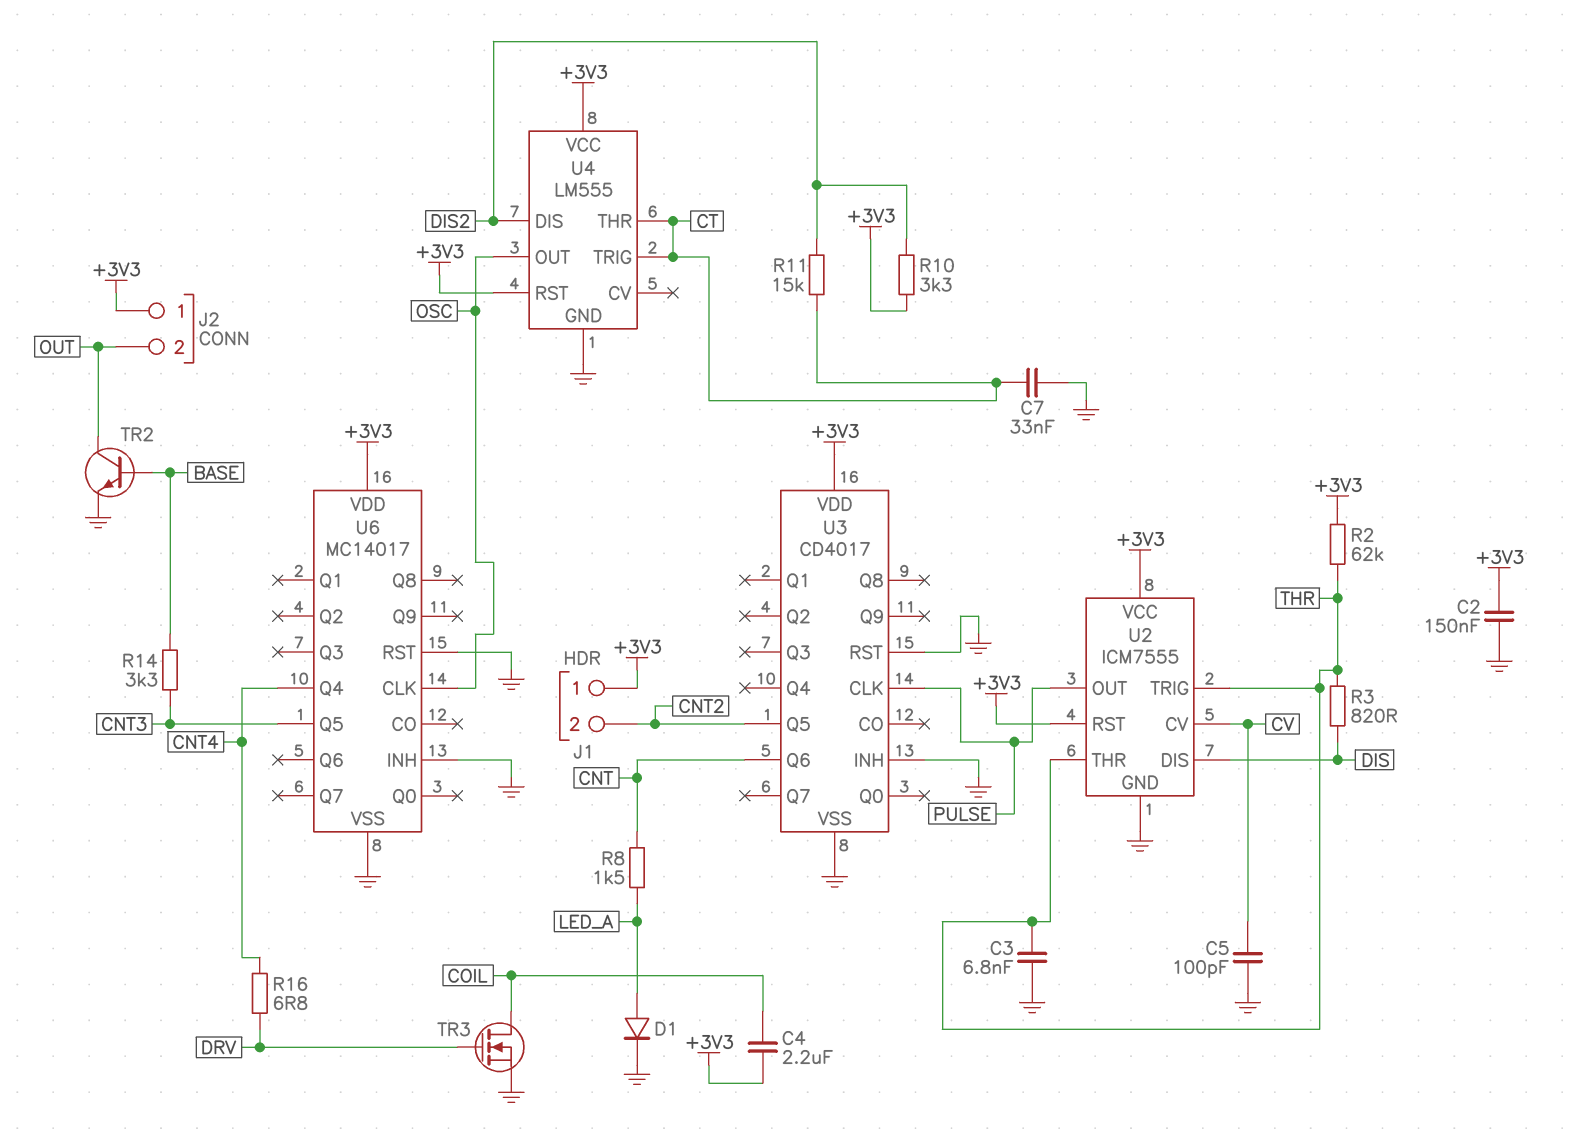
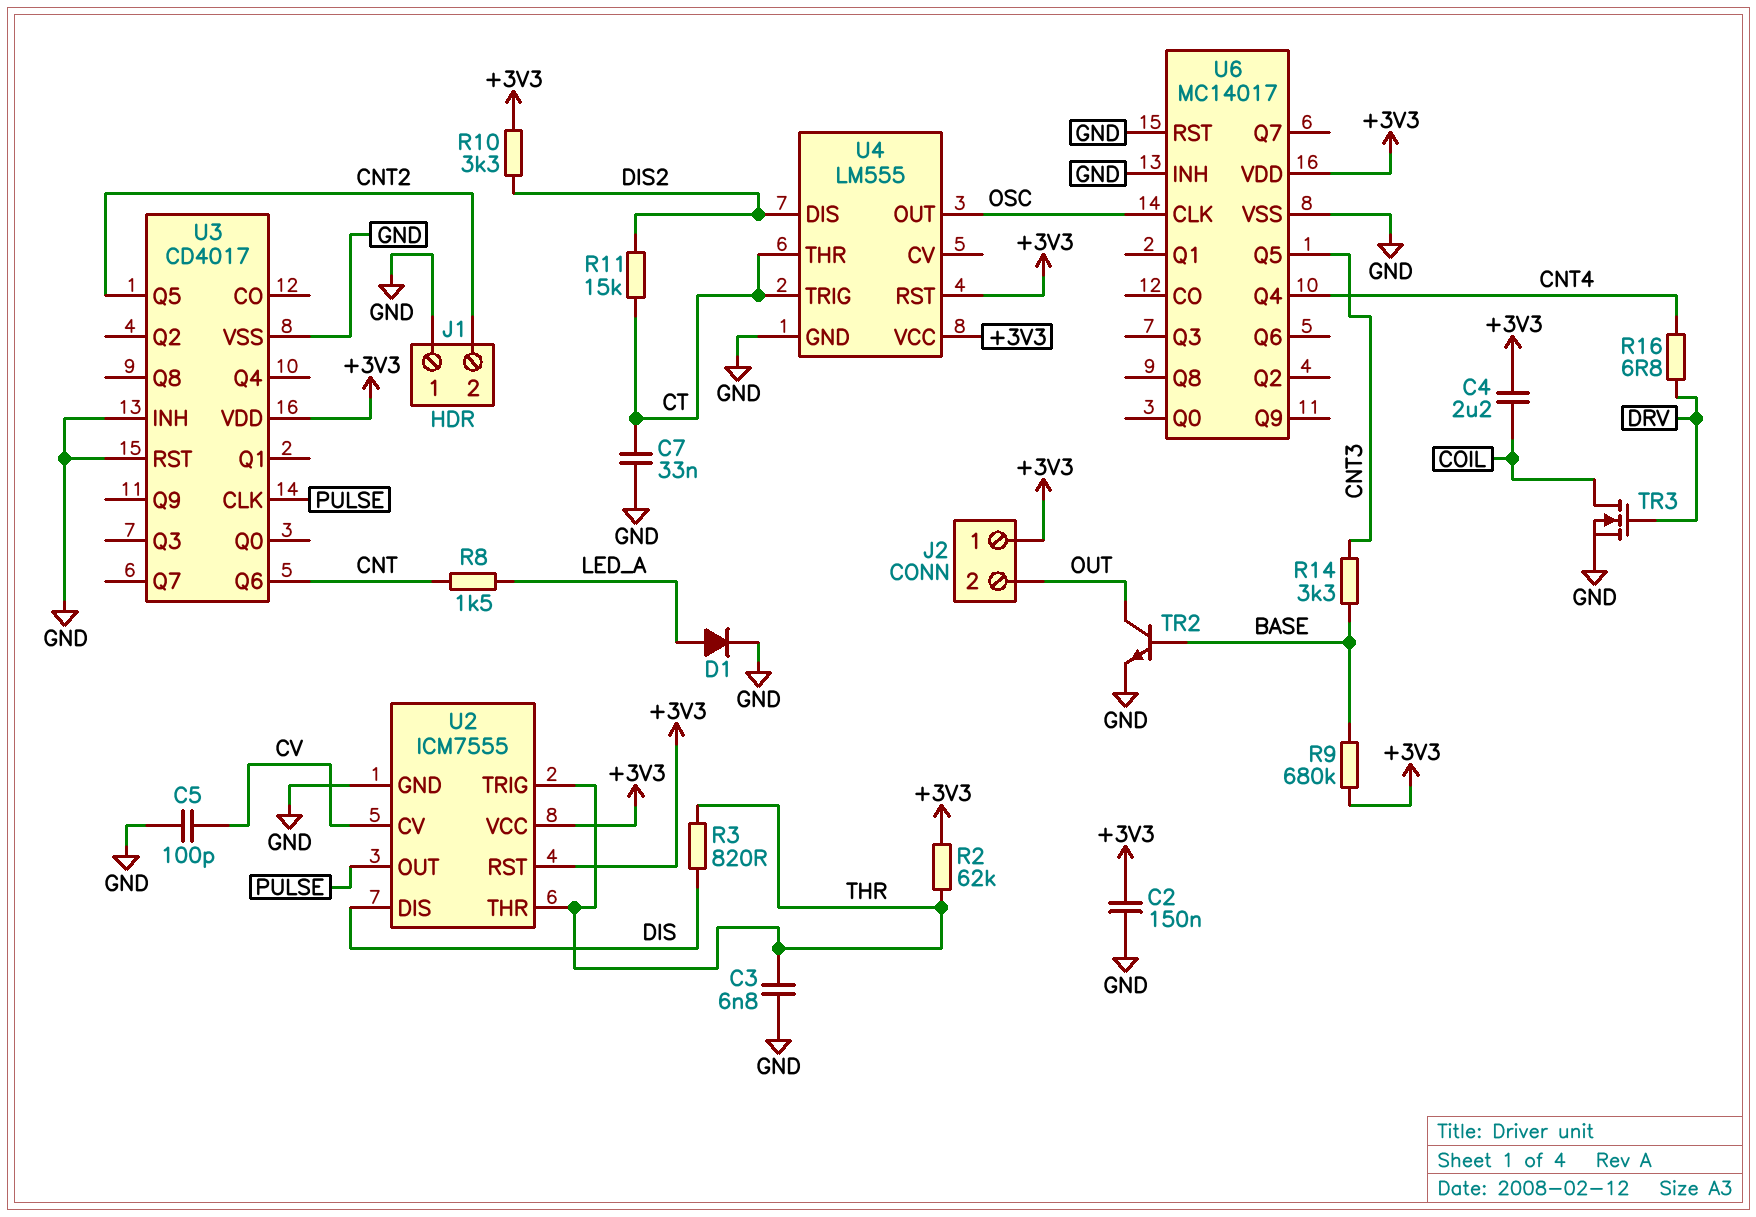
J1 pin 1: +3V3 -> GND
R9: none -> 680k (+3V3, BASE)

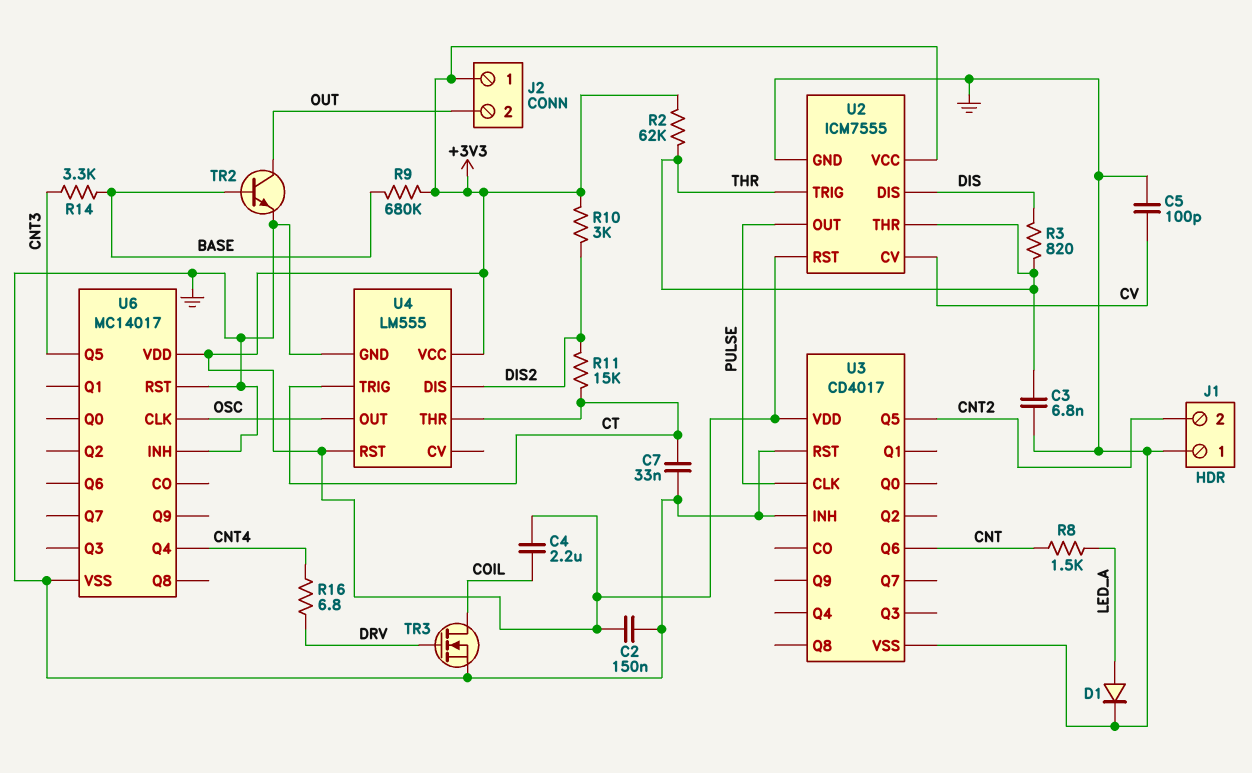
R10: 3.3k (+3V3, DIS2) -> 3k (+3V3, DIS2)

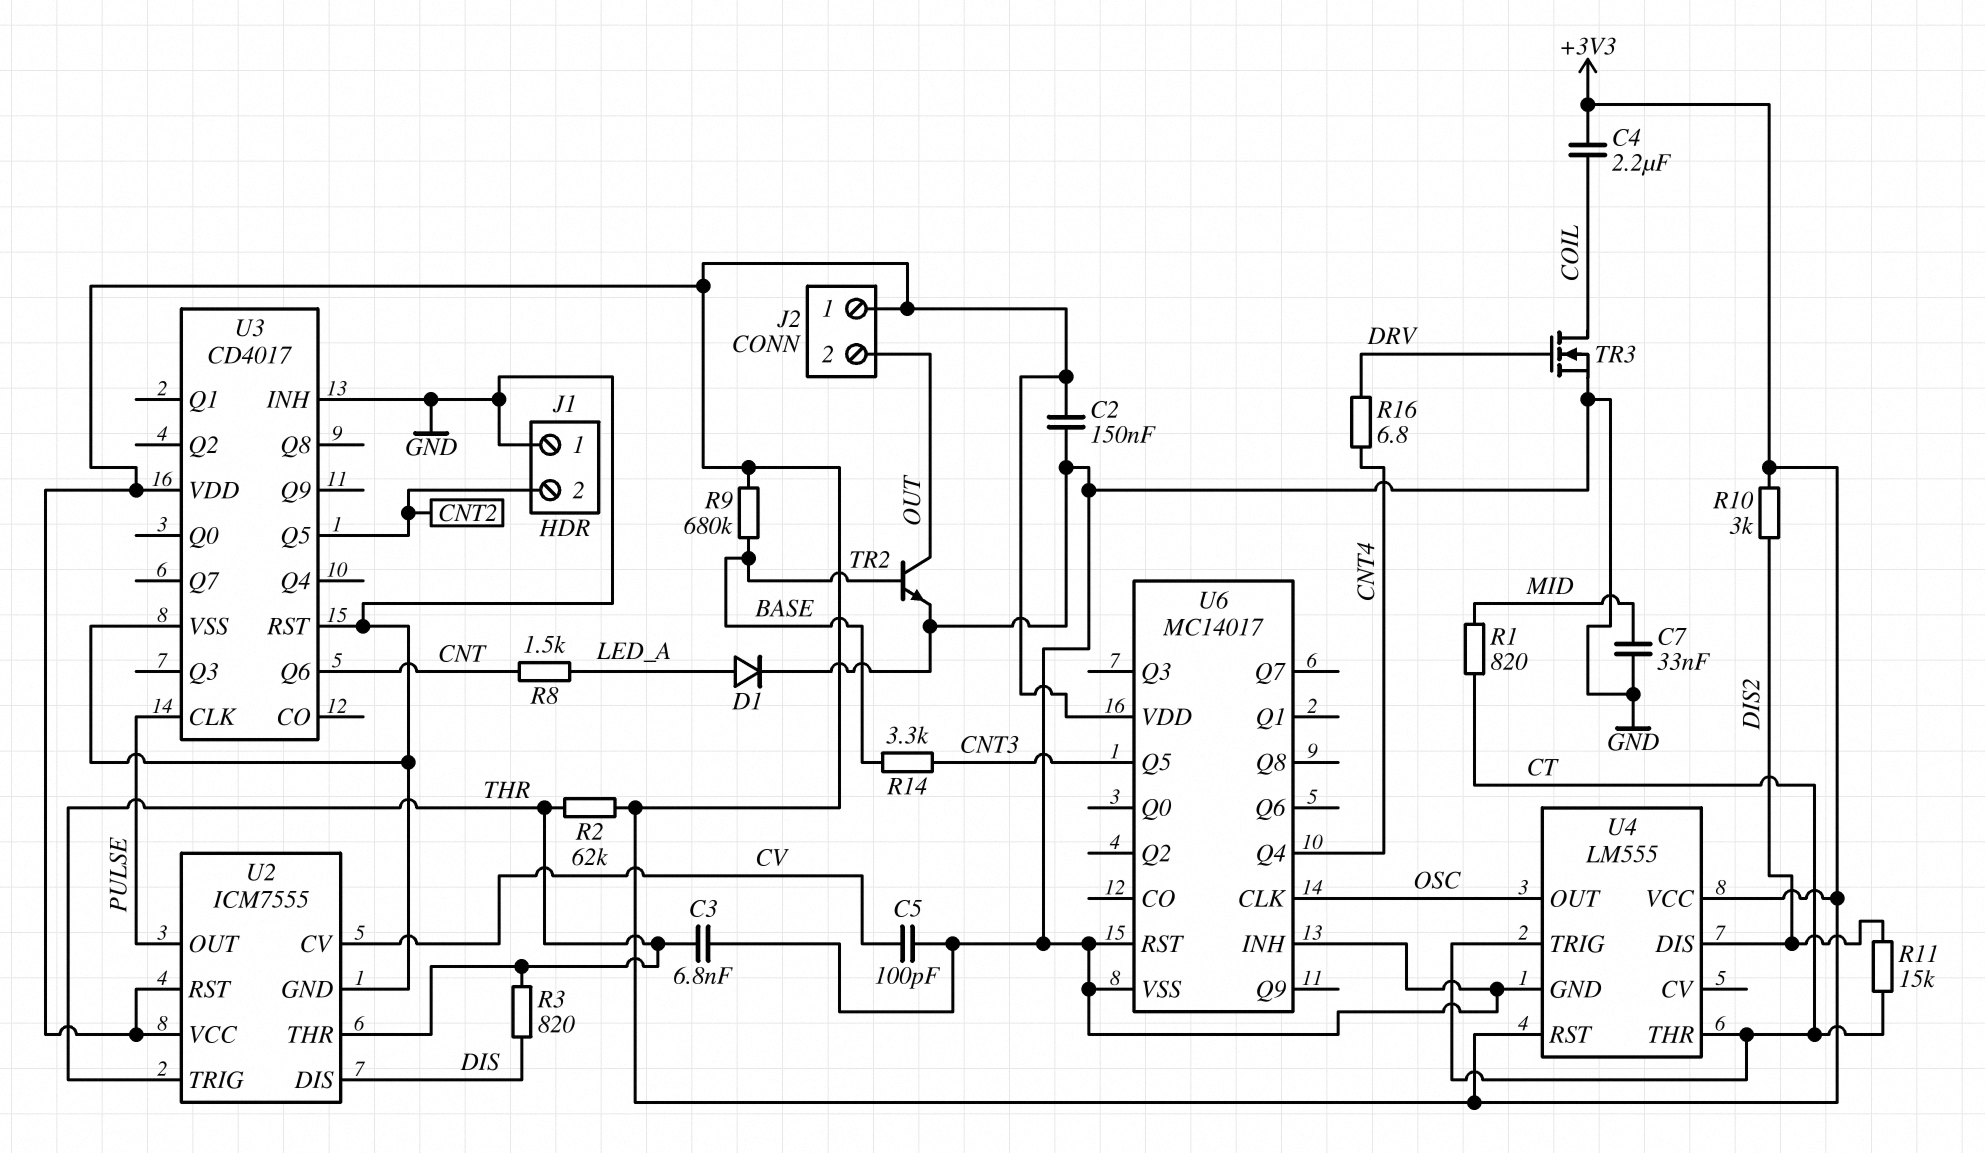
C7: 33nF (CT, GND) -> 33nF (GND, MID)
R1: none -> 820 (CT, MID)

